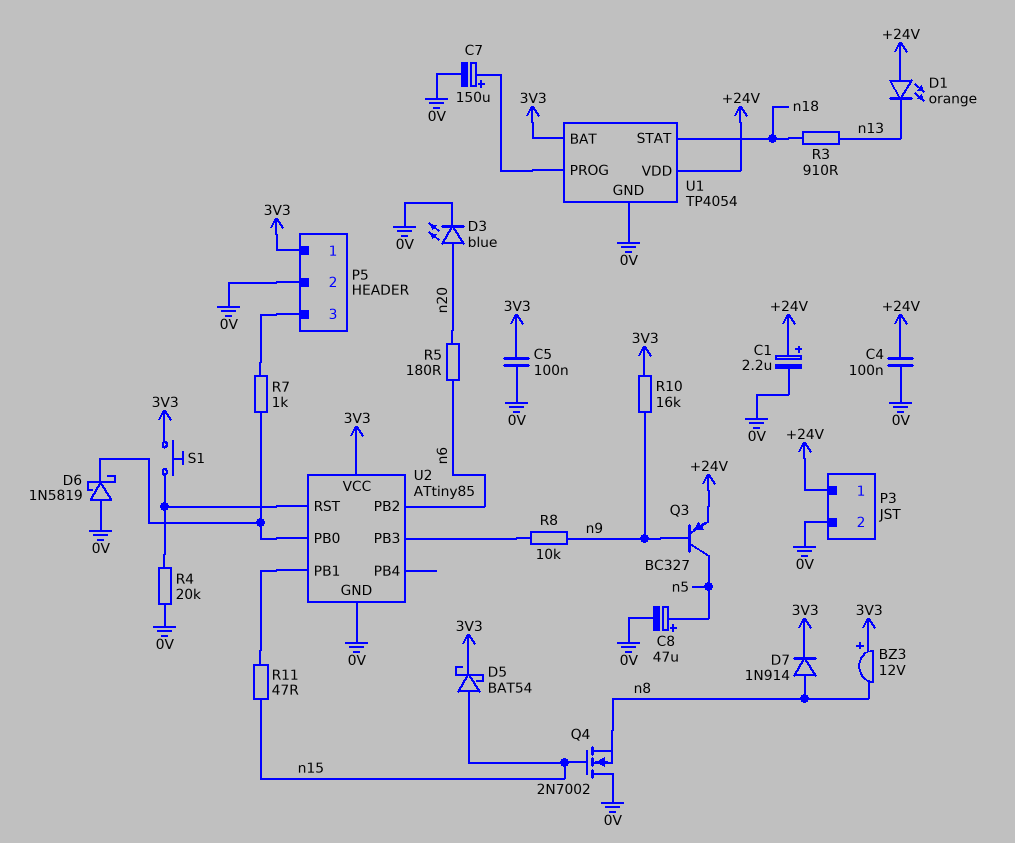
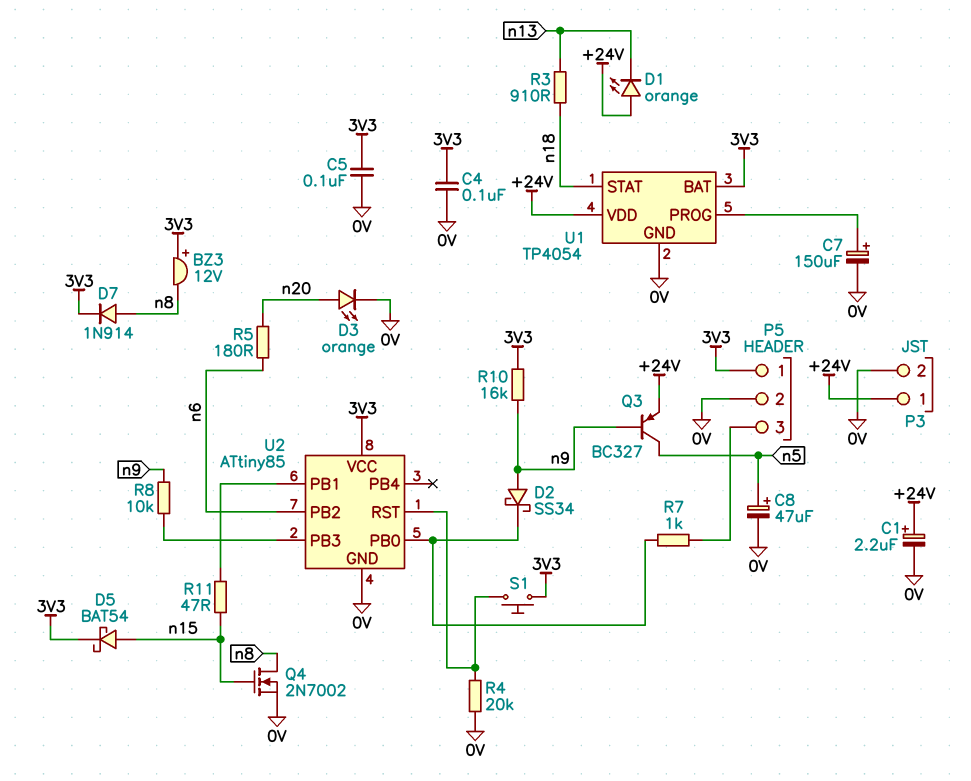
C4: 100nF (+24V, 0V) -> 100nF (0V, 3V3)
D2: none -> schottky SS34 (A n9, K U2/PB0)
D3: LED blue (A n20, K 0V) -> LED orange (A n20, K 0V)
D6: schottky 1N5819 (A 0V, K U2/PB0) -> none
Q4: NMOS 2N7002 (G n15, D 0V, S n8) -> NMOS 2N7002 (G n15, D n8, S 0V)

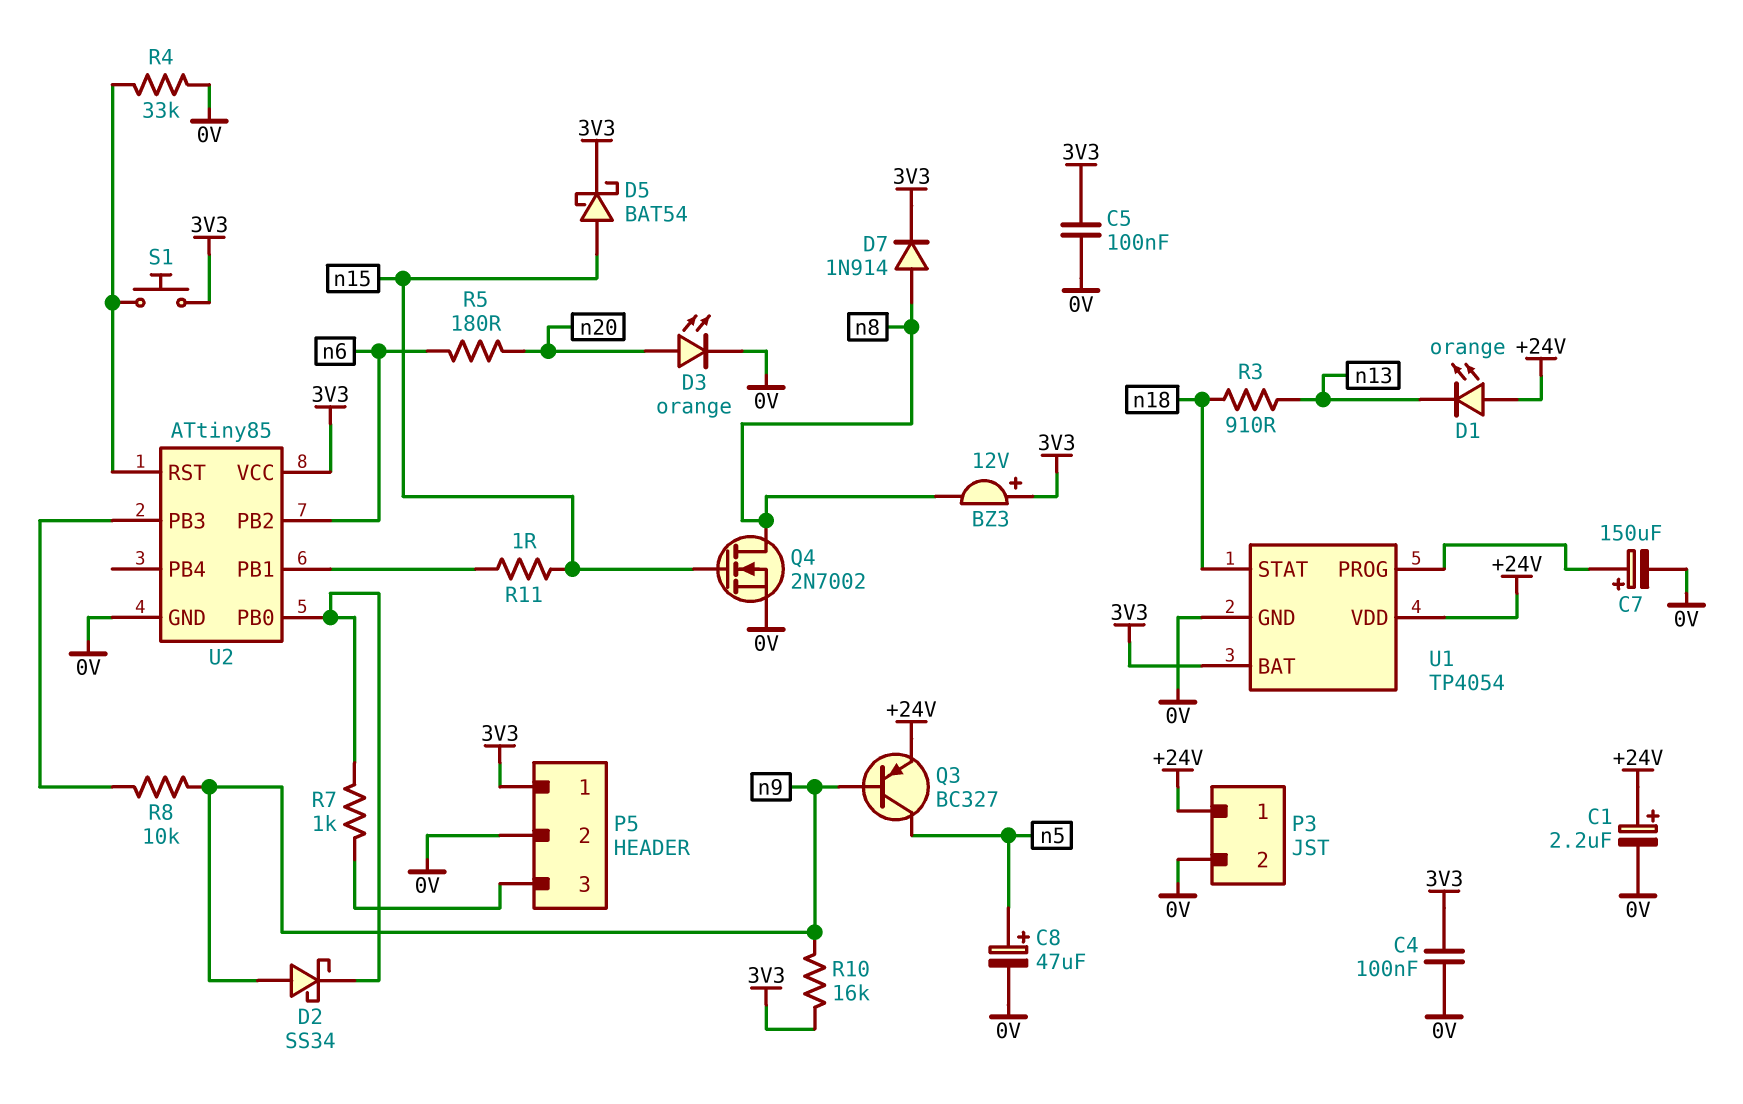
R4: 20k (0V, U2/RST) -> 33k (0V, U2/RST)
R11: 47 (U2/PB1, n15) -> 1 (U2/PB1, n15)

